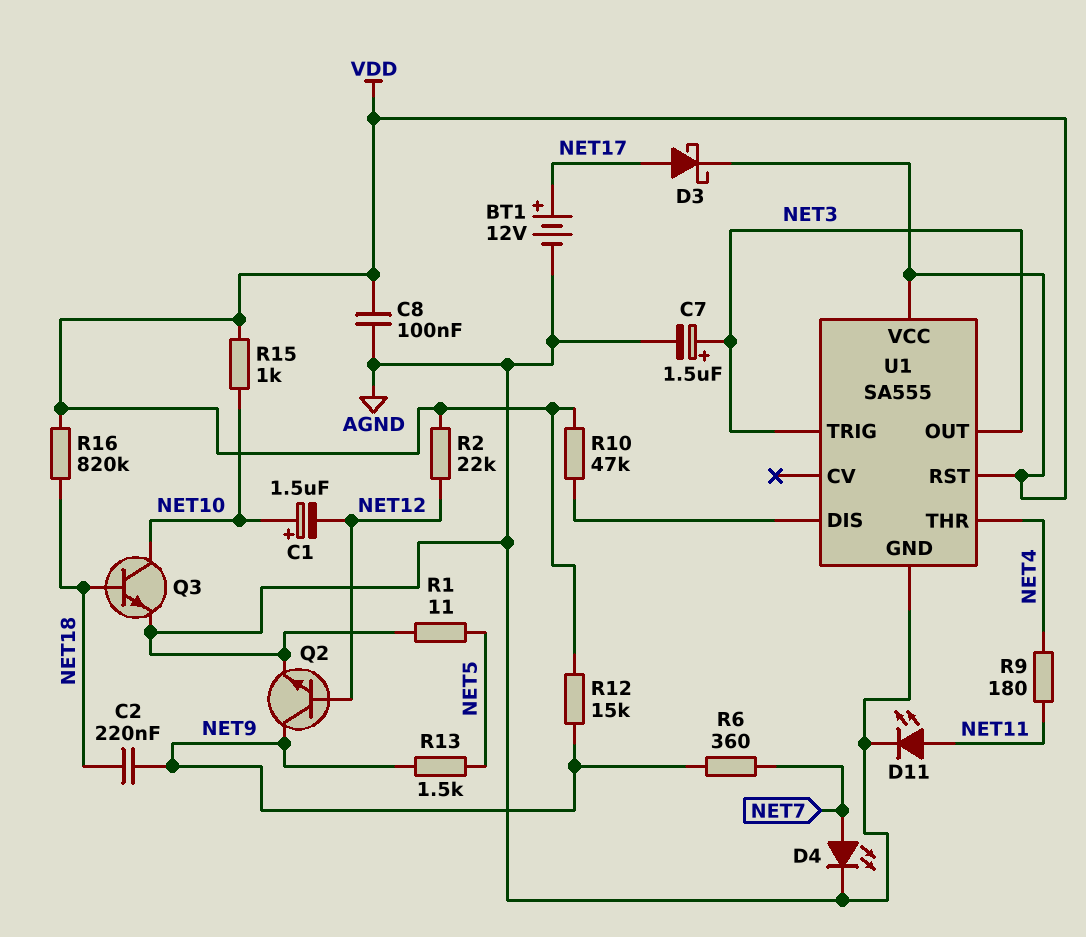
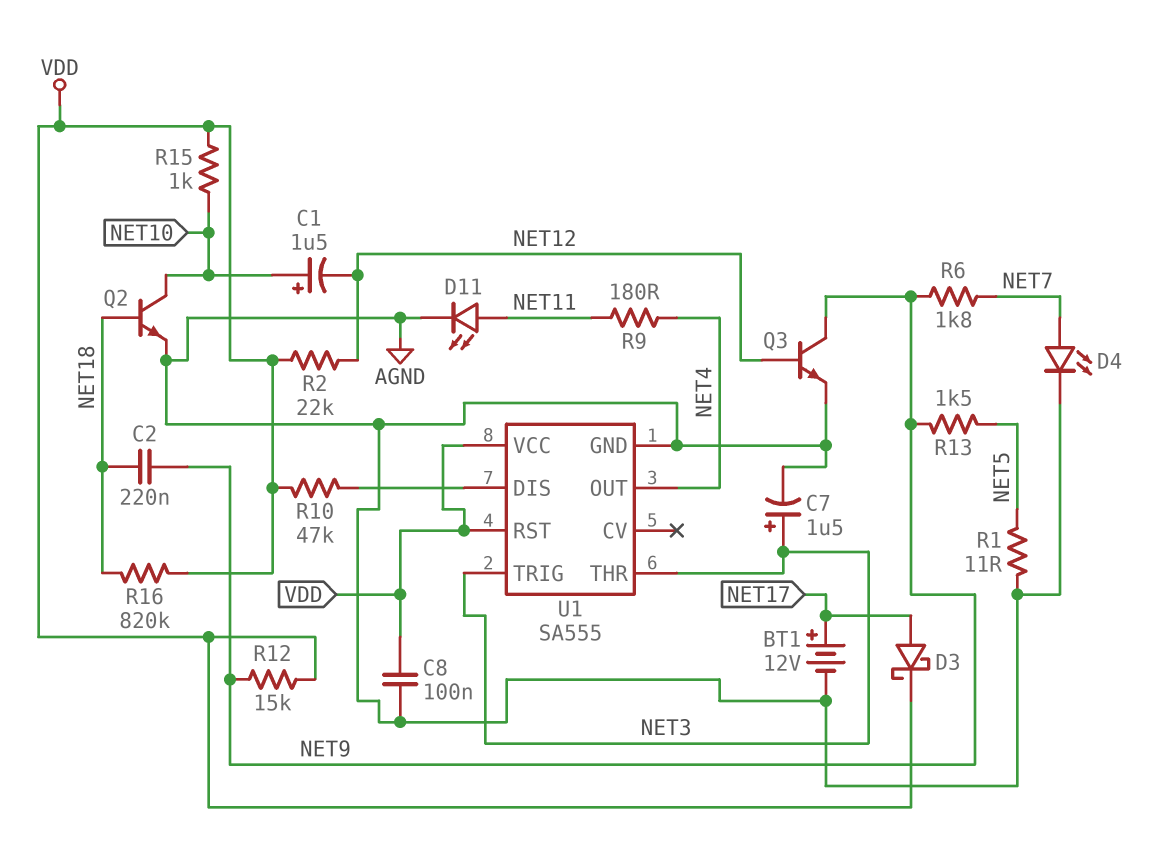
Q2: NPN (B NET12, C NET9, E AGND) -> NPN (B NET18, C NET10, E AGND)
Q3: NPN (B NET18, C NET10, E AGND) -> NPN (B NET12, C NET9, E AGND)
R6: 360 (NET7, NET9) -> 1.8k (NET7, NET9)
U1 pin OUT: NET3 -> NET4
U1 pin THR: NET4 -> NET3

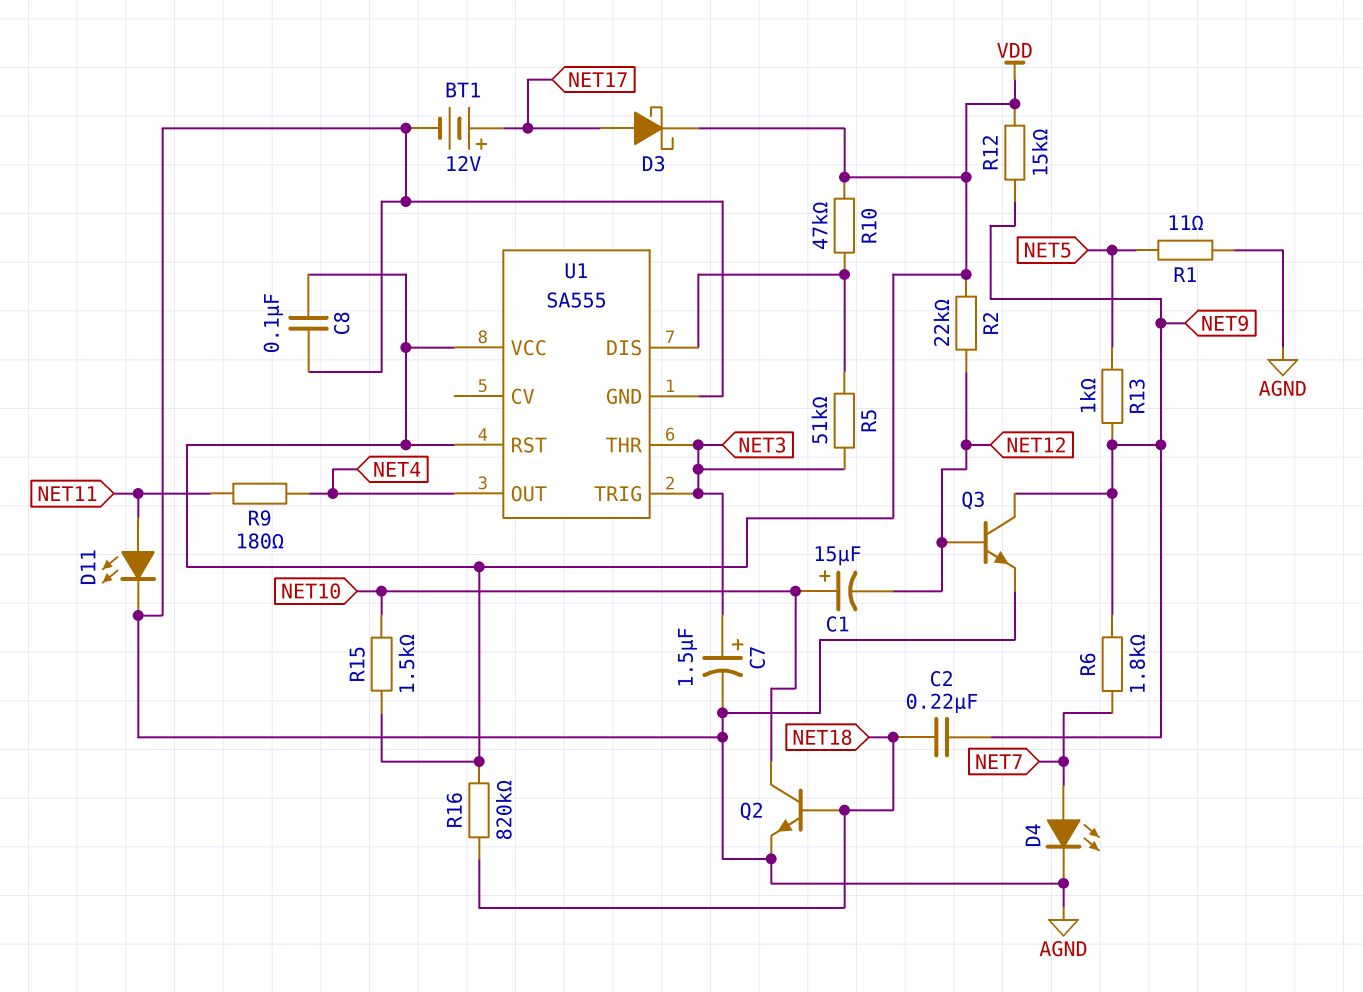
C1: 1.5uF (plus NET10, minus NET12) -> 15uF (plus NET10, minus NET12)
R5: none -> 51k (NET3, U1/DIS)
R13: 1.5k (NET5, NET9) -> 1k (NET5, NET9)
R15: 1k (NET10, VDD) -> 1.5k (NET10, VDD)

